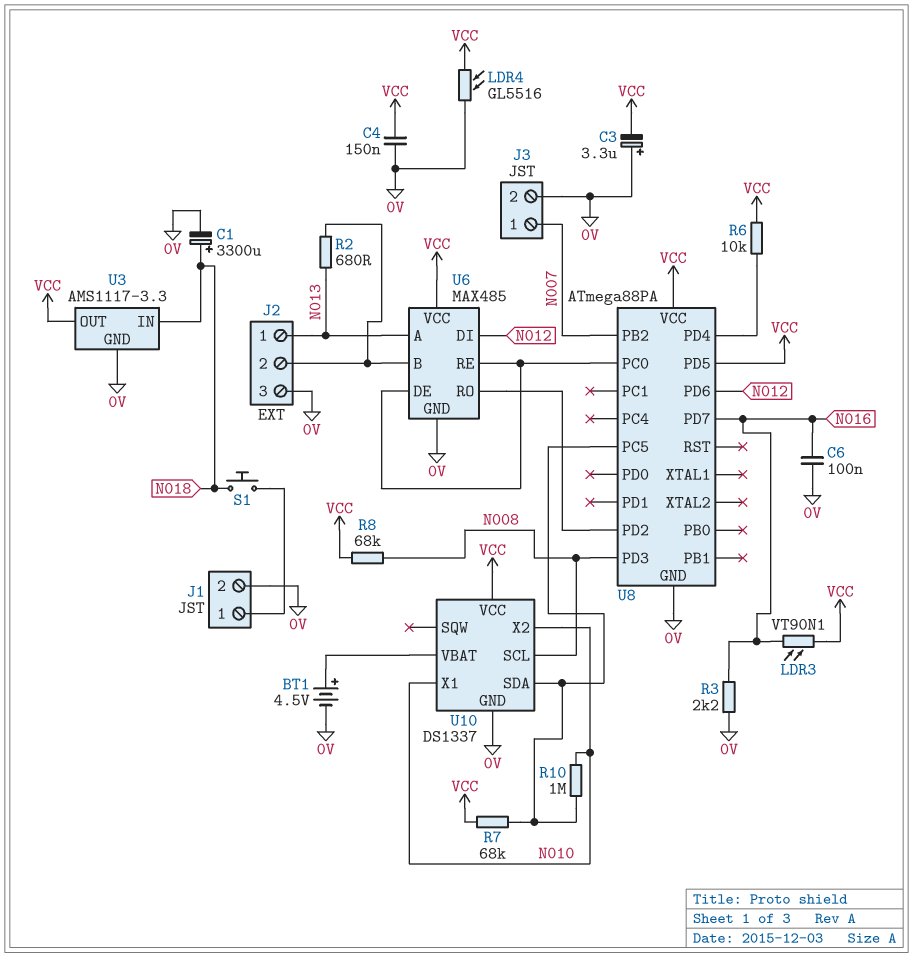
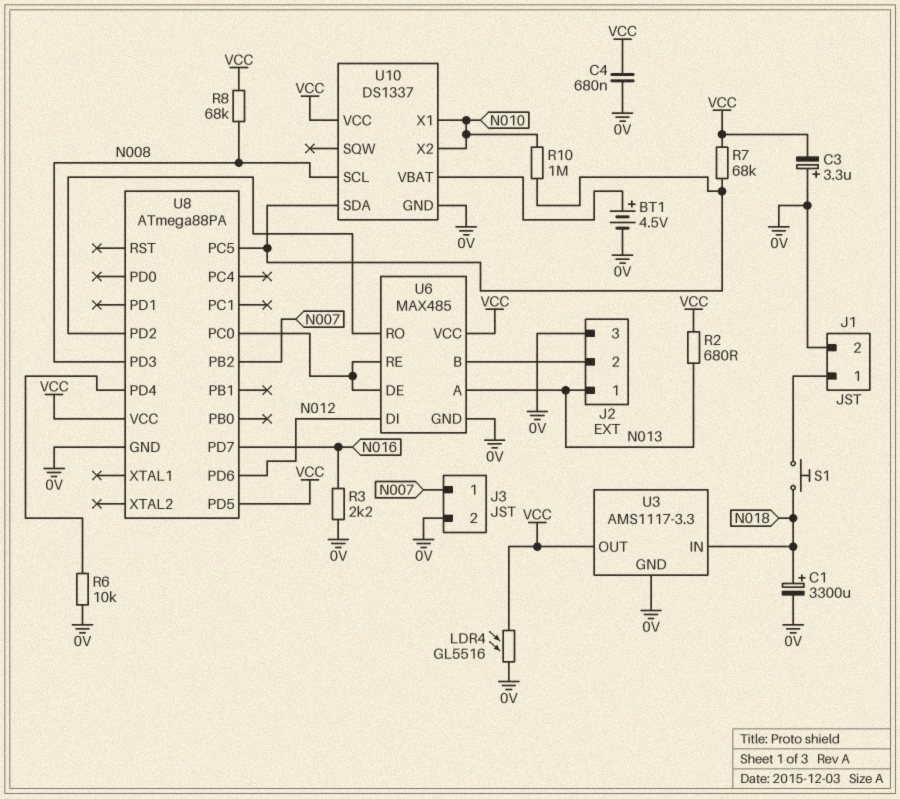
C4: 150nF (0V, VCC) -> 680nF (0V, VCC)
C6: 100nF (0V, N016) -> none
LDR3: VT90N1 (N016, VCC) -> none
R2: 680 (J2/2, N013) -> 680 (N013, VCC)
R6: 10k (U8/PD4, VCC) -> 10k (0V, U8/PD4)

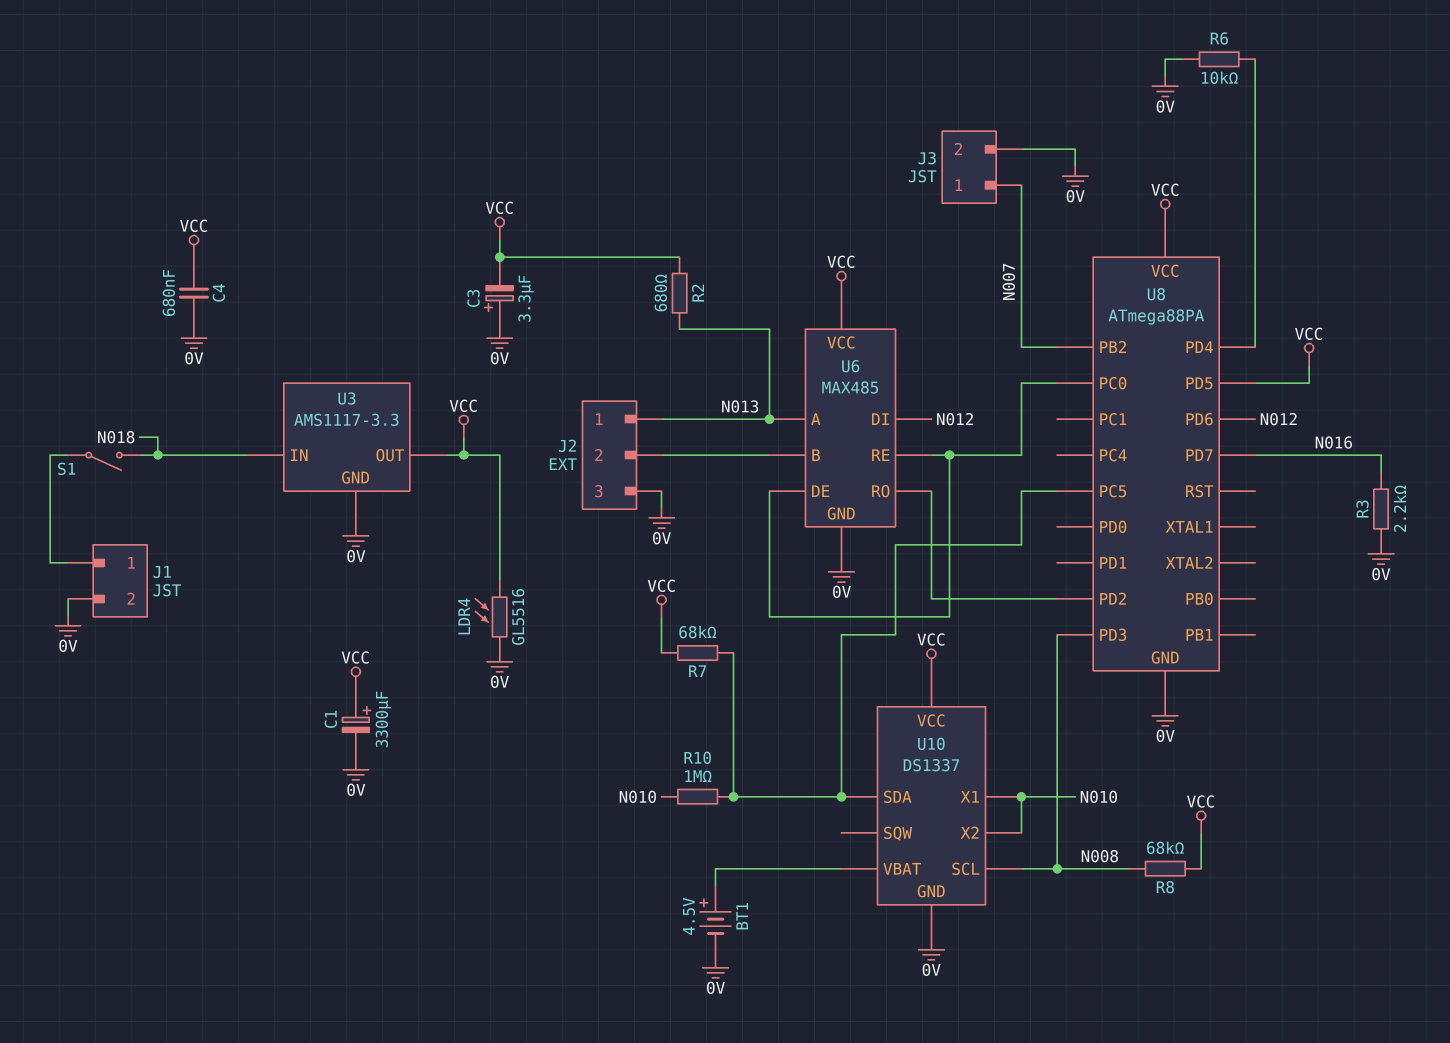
C1: 3300uF (plus N018, minus 0V) -> 3300uF (plus VCC, minus 0V)
S1: button (J1/1, N018) -> switch (J1/1, N018)

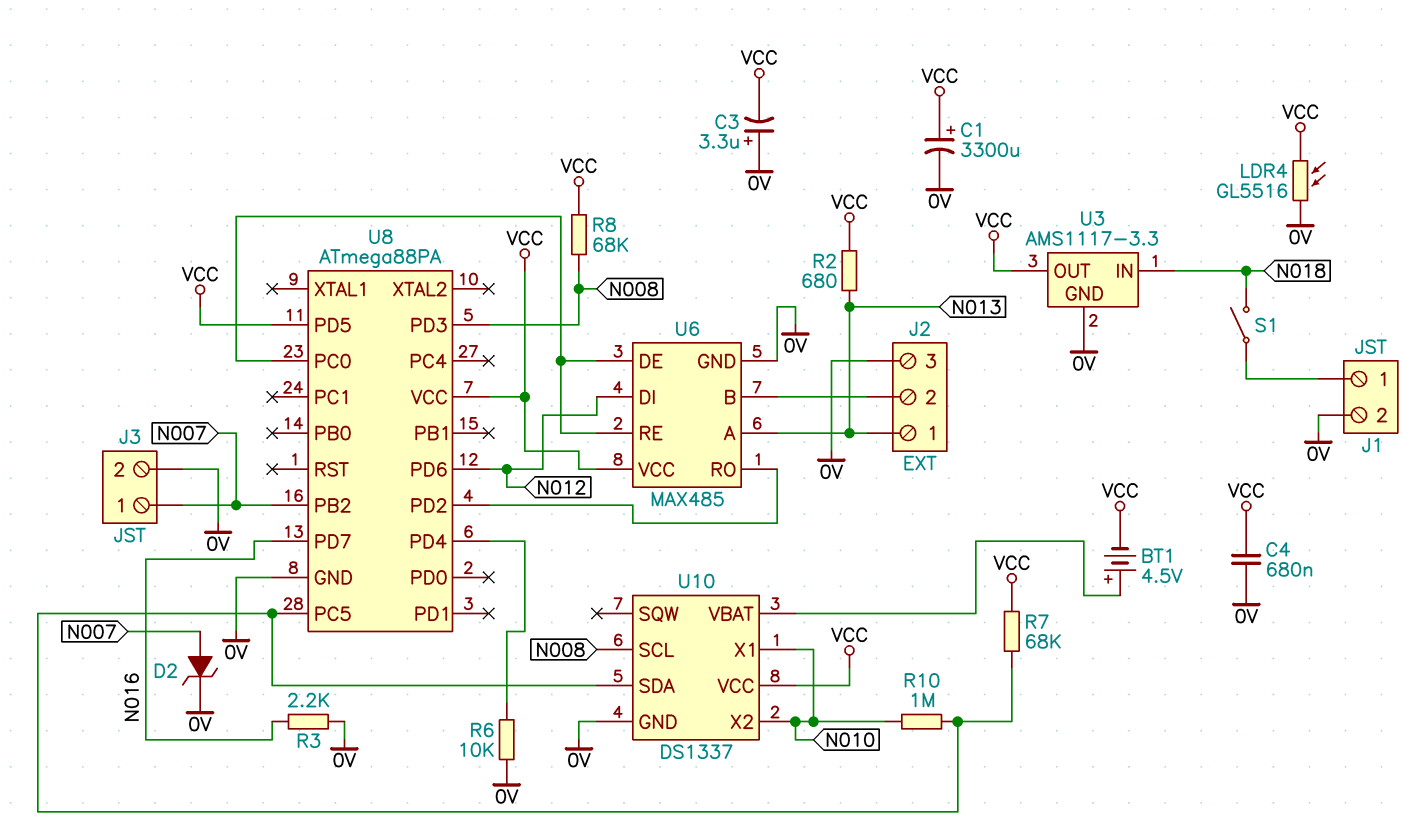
BT1: 4.5V (plus U10/VBAT, minus 0V) -> 4.5V (plus U10/VBAT, minus VCC)
D2: none -> zener (A N007, K 0V)

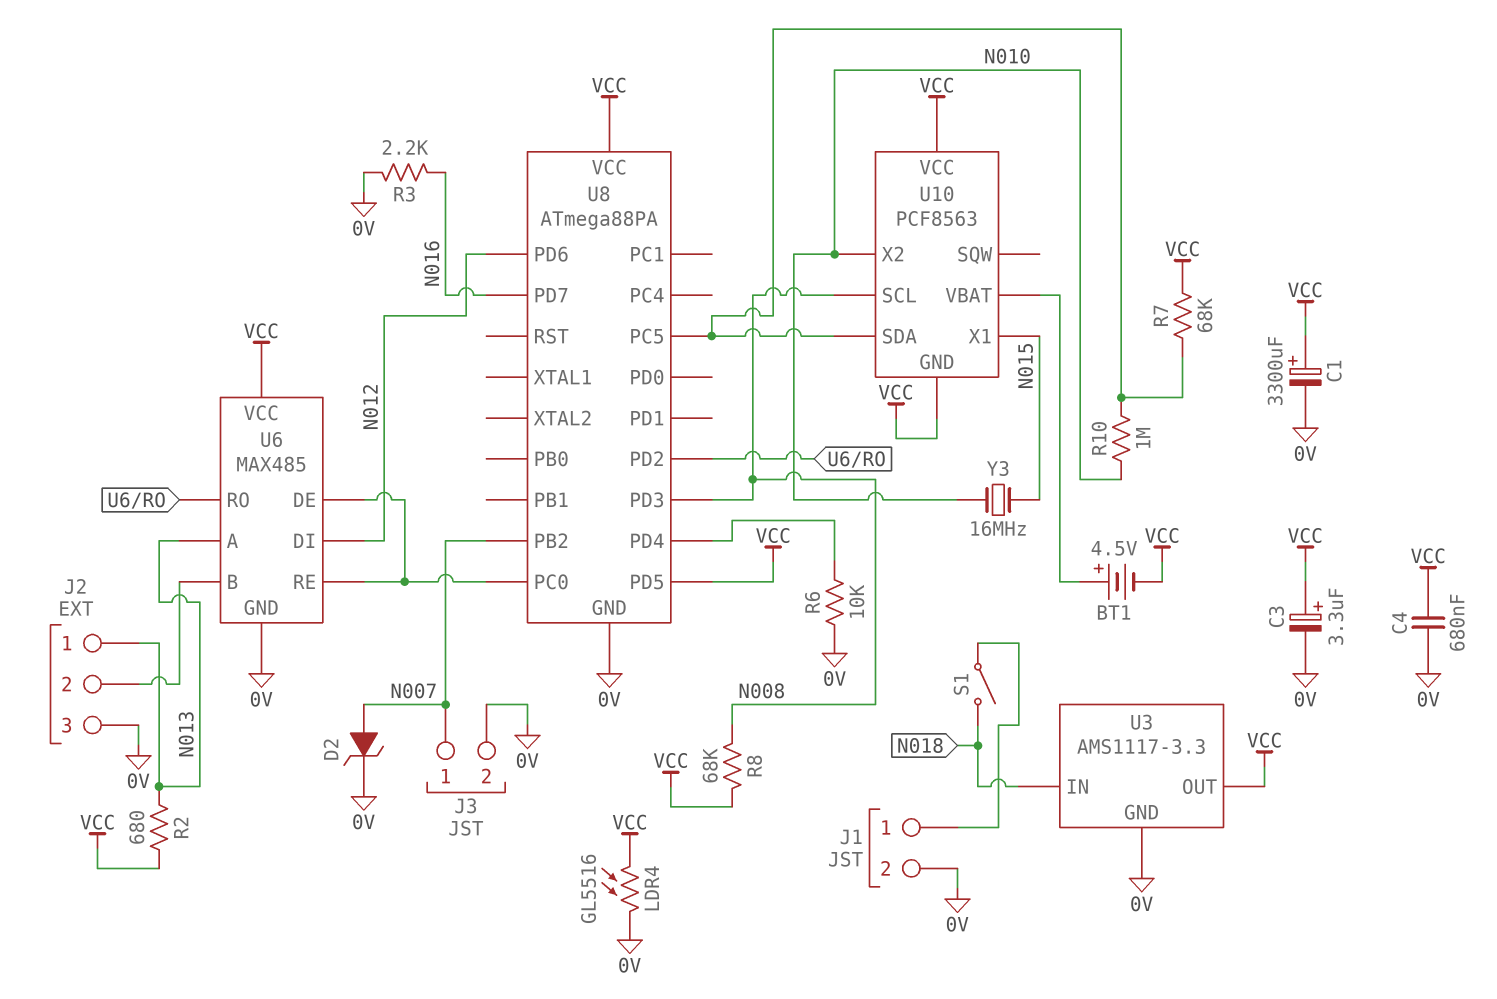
C3: 3.3uF (plus 0V, minus VCC) -> 3.3uF (plus VCC, minus 0V)
U10: DS1337 -> PCF8563
U10 pin GND: 0V -> VCC
U10 pin X1: N010 -> N015
Y3: none -> 16MHz (N010, N015)

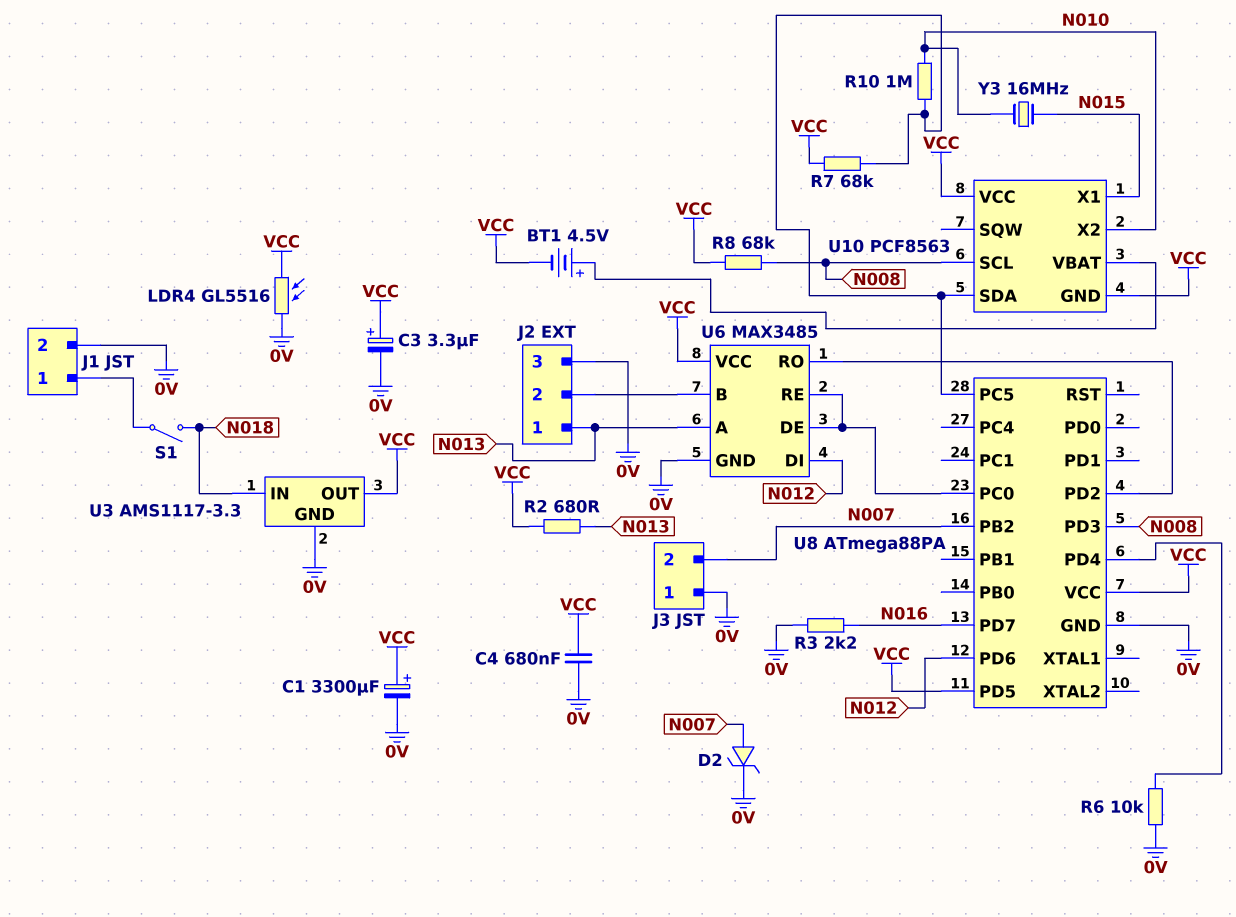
J3 pin 1: N007 -> 0V
J3 pin 2: 0V -> N007
U6: MAX485 -> MAX3485

